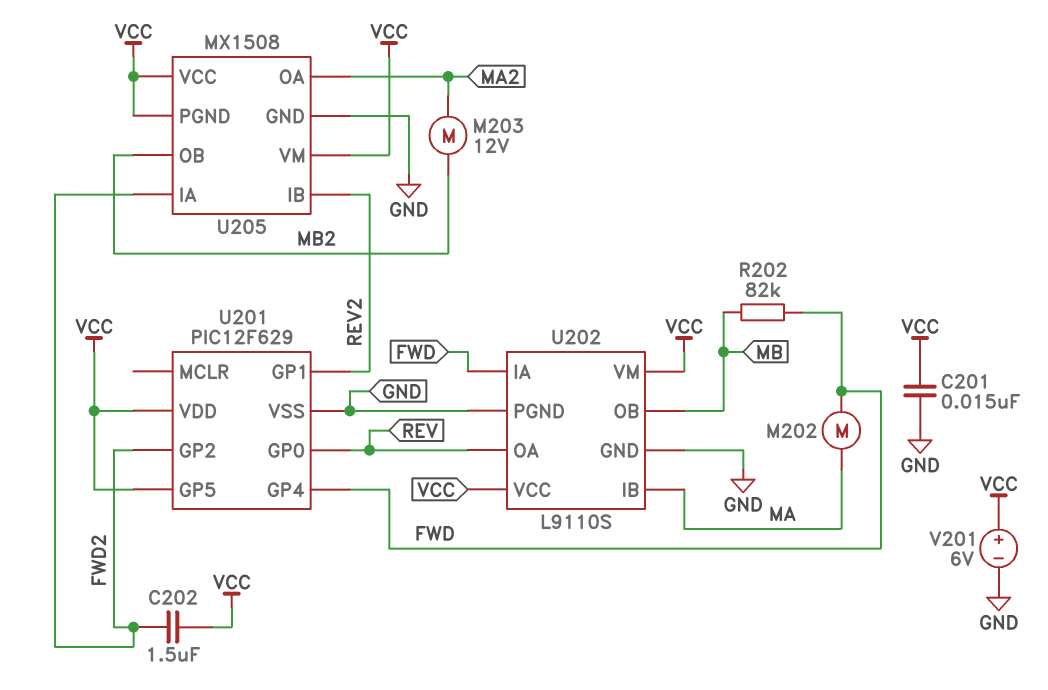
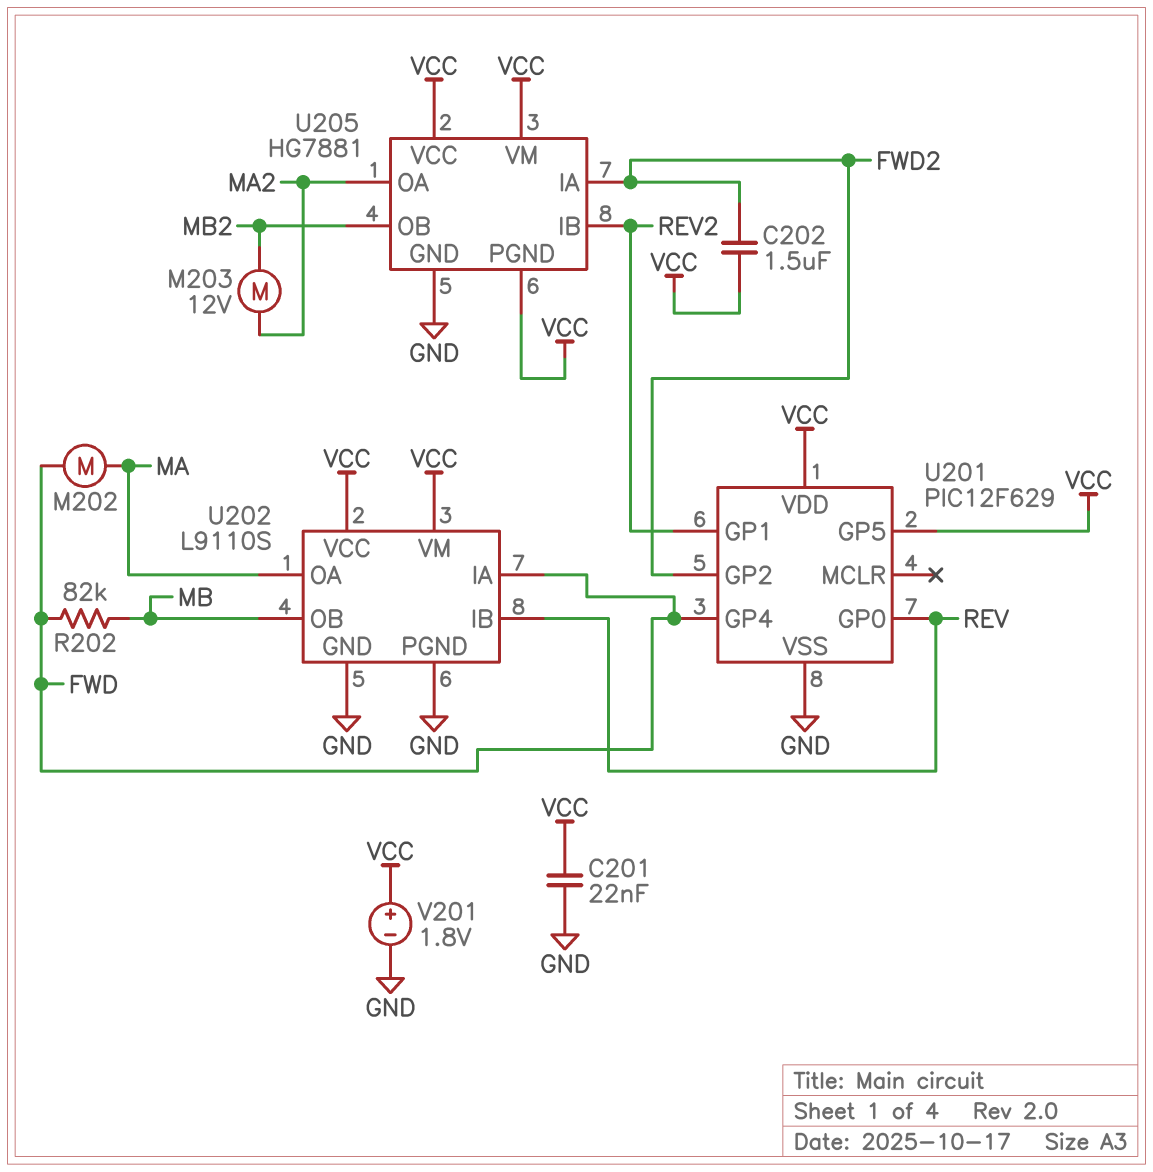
C201: 15nF (GND, VCC) -> 22nF (GND, VCC)
U202 pin IB: MA -> REV
U202 pin OA: REV -> MA
U205: MX1508 -> HG7881
V201: 6V (plus VCC, minus GND) -> 1.8V (plus VCC, minus GND)

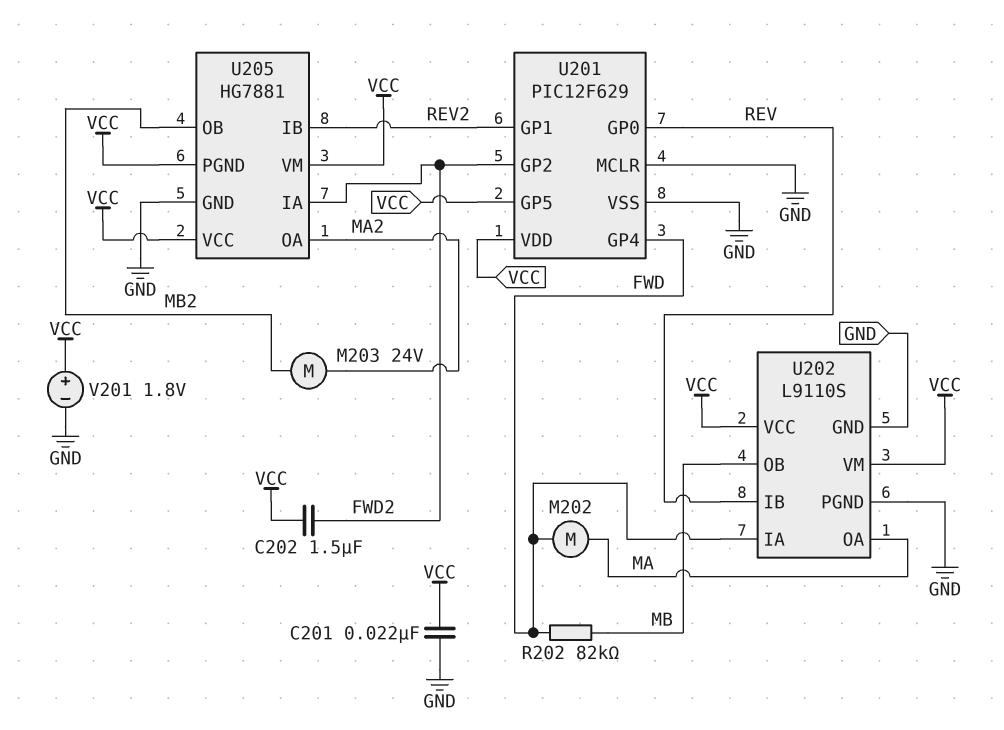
M203: motor 12V (MA2, MB2) -> motor 24V (MA2, MB2)
U201 pin MCLR: none -> GND

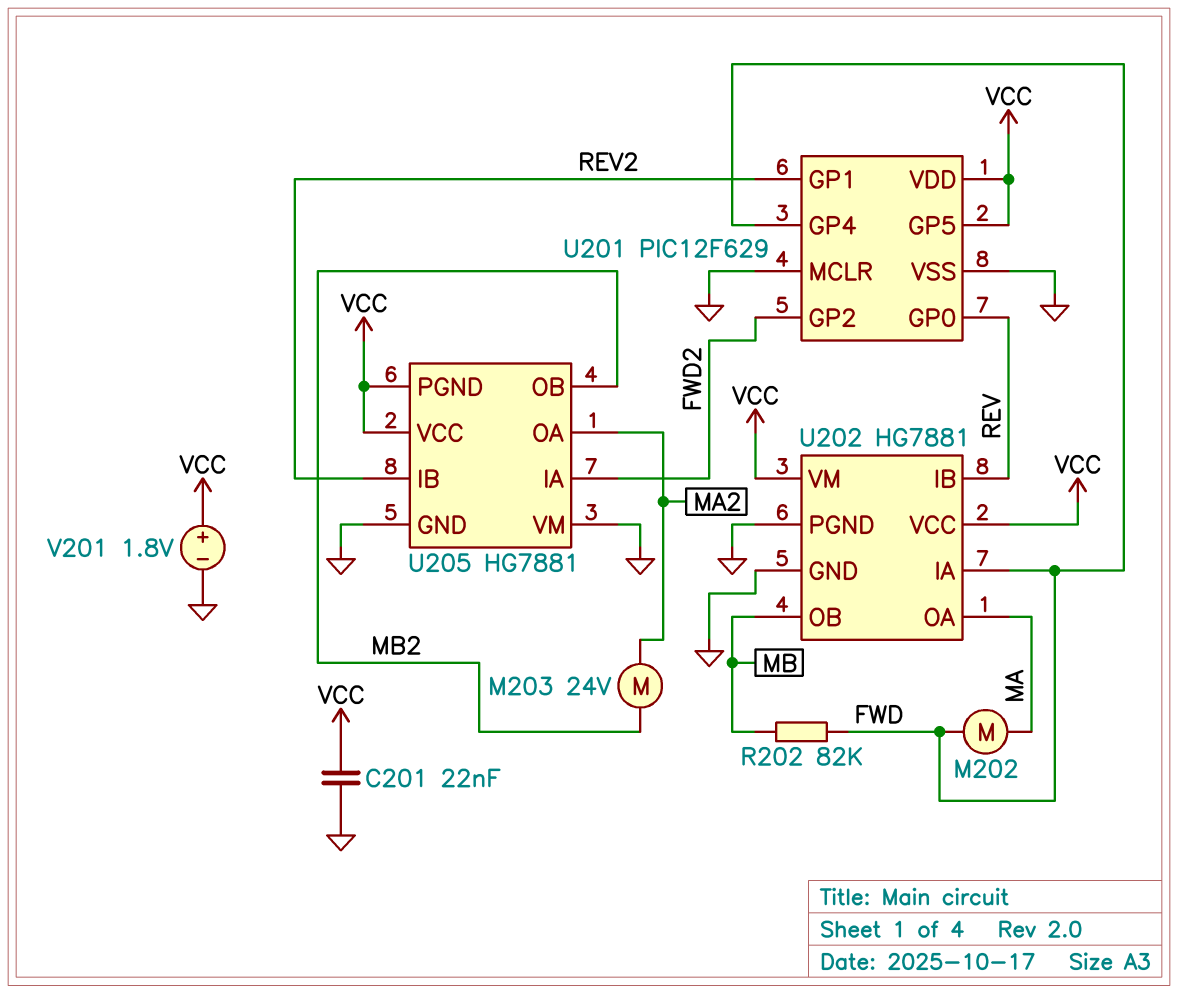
C202: 1.5uF (FWD2, VCC) -> none
U202: L9110S -> HG7881
U205 pin VM: VCC -> GND

